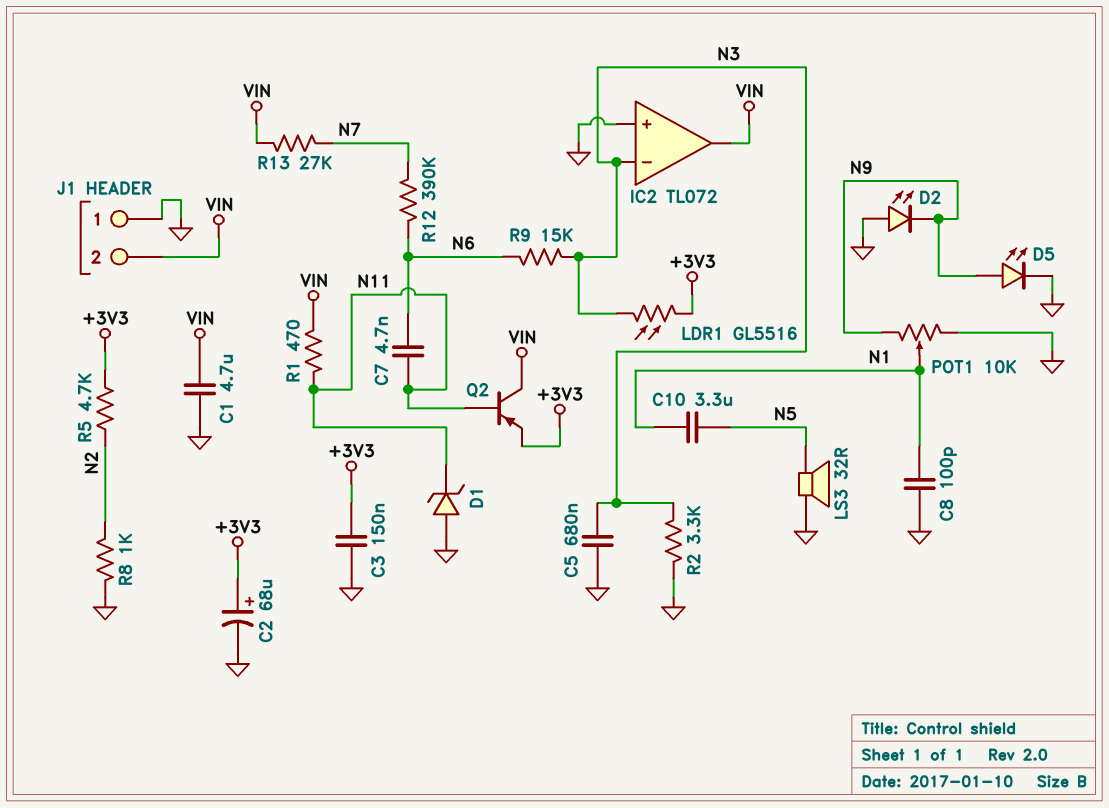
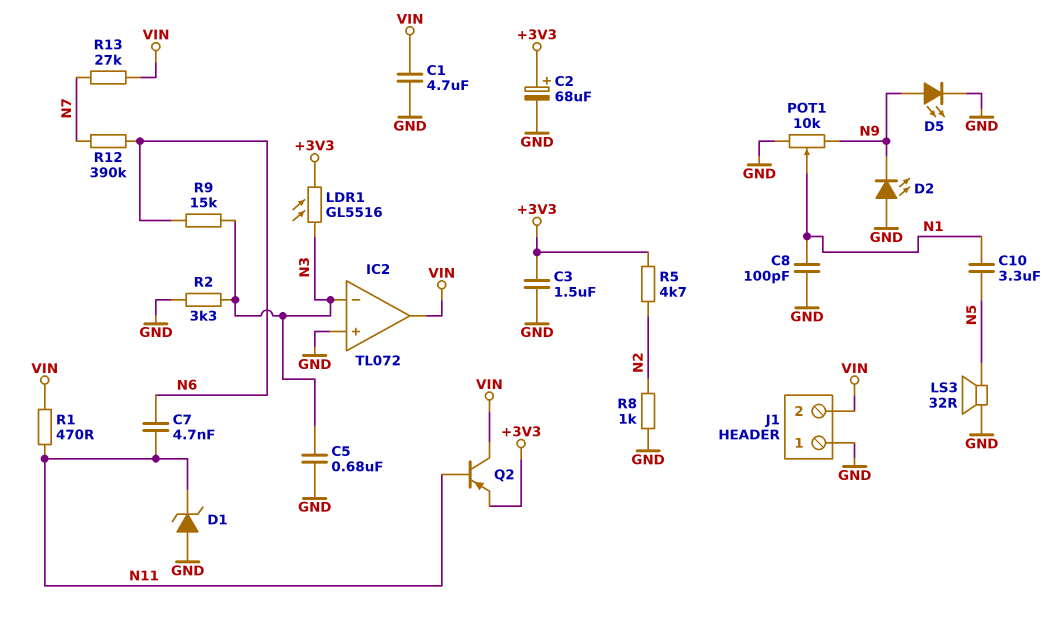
C3: 150nF (+3V3, GND) -> 1.5uF (+3V3, GND)

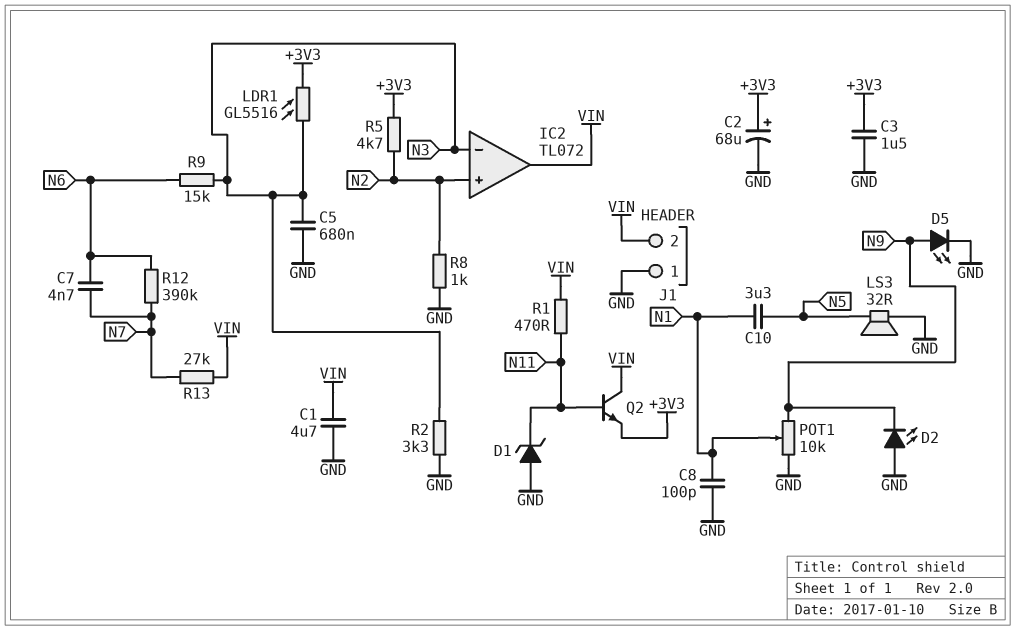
C7: 4.7nF (N6, N11) -> 4.7nF (N6, N7)
IC2 pin in+: GND -> N2
Q2: PNP (B N11, C VIN, E +3V3) -> NPN (B N11, C VIN, E +3V3)

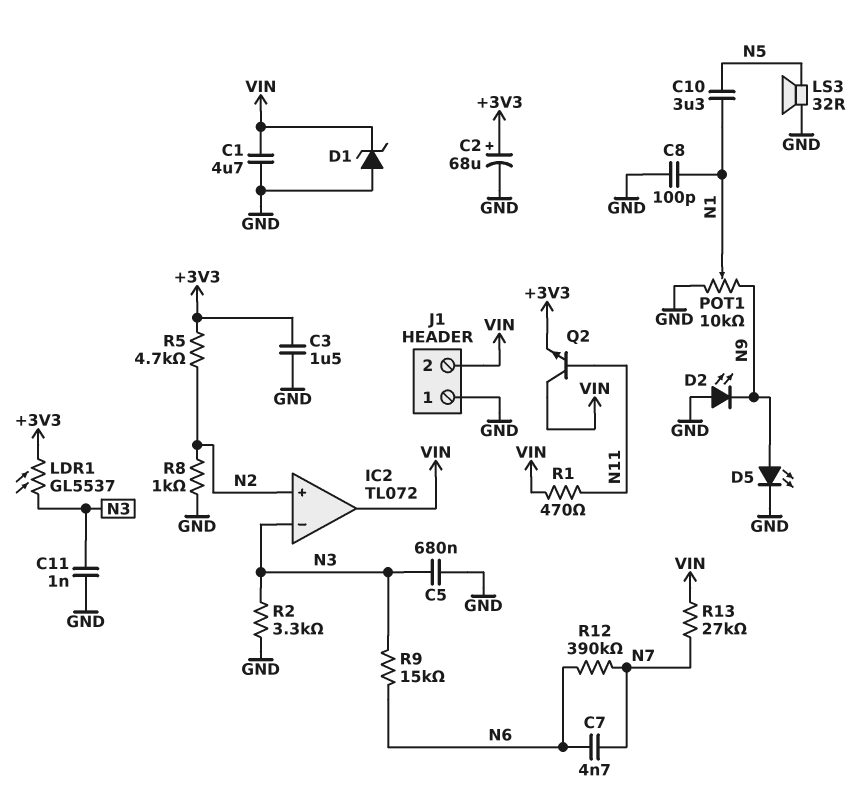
C11: none -> 1nF (GND, N3)
D1: zener (A GND, K N11) -> zener (A GND, K VIN)
LDR1: GL5516 (+3V3, N3) -> GL5537 (+3V3, N3)

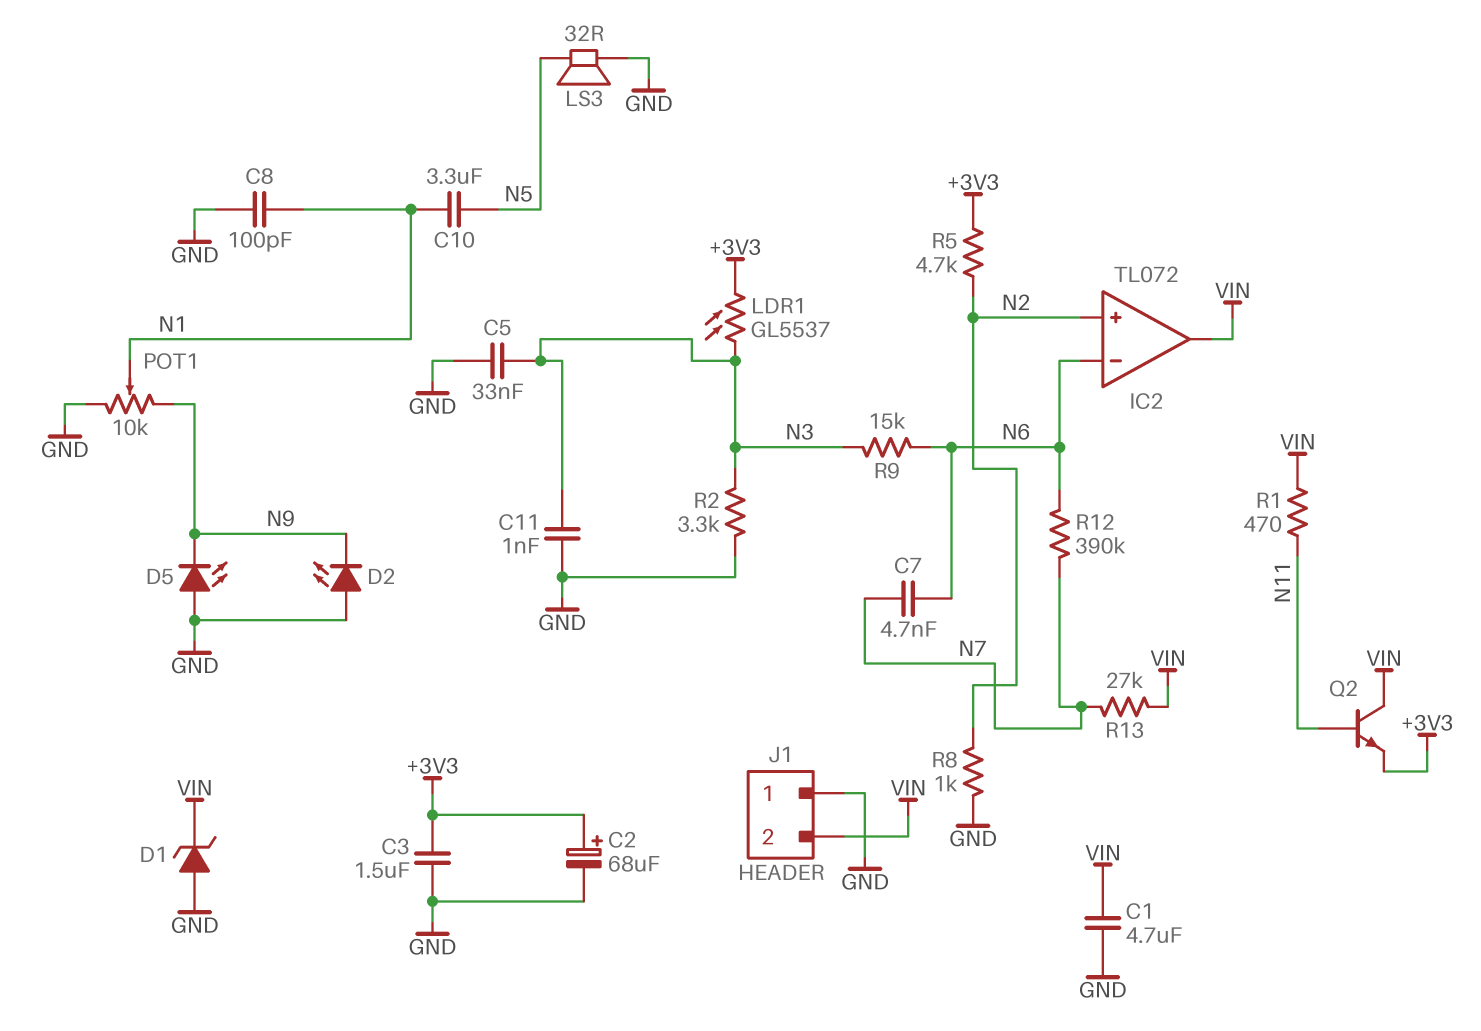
C5: 680nF (GND, N3) -> 33nF (GND, N3)
D5: LED (A N9, K GND) -> LED (A GND, K N9)
IC2 pin in-: N3 -> N6

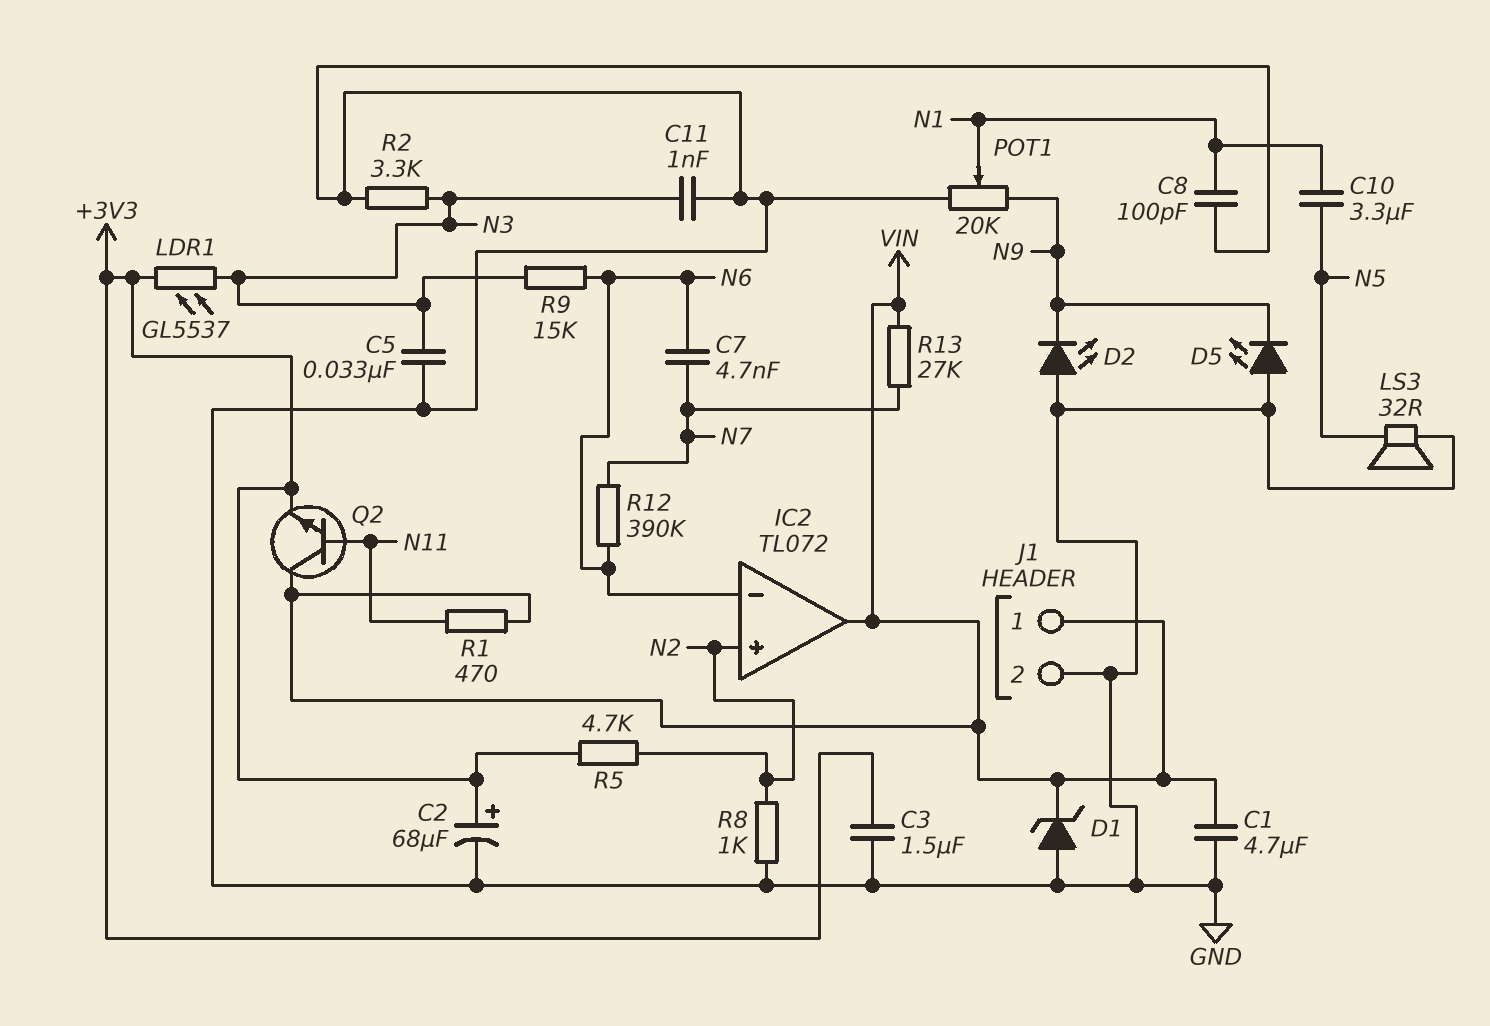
J1 pin 1: GND -> VIN
J1 pin 2: VIN -> GND
POT1: 10k (GND, N9, wiper N1) -> 20k (GND, N9, wiper N1)

